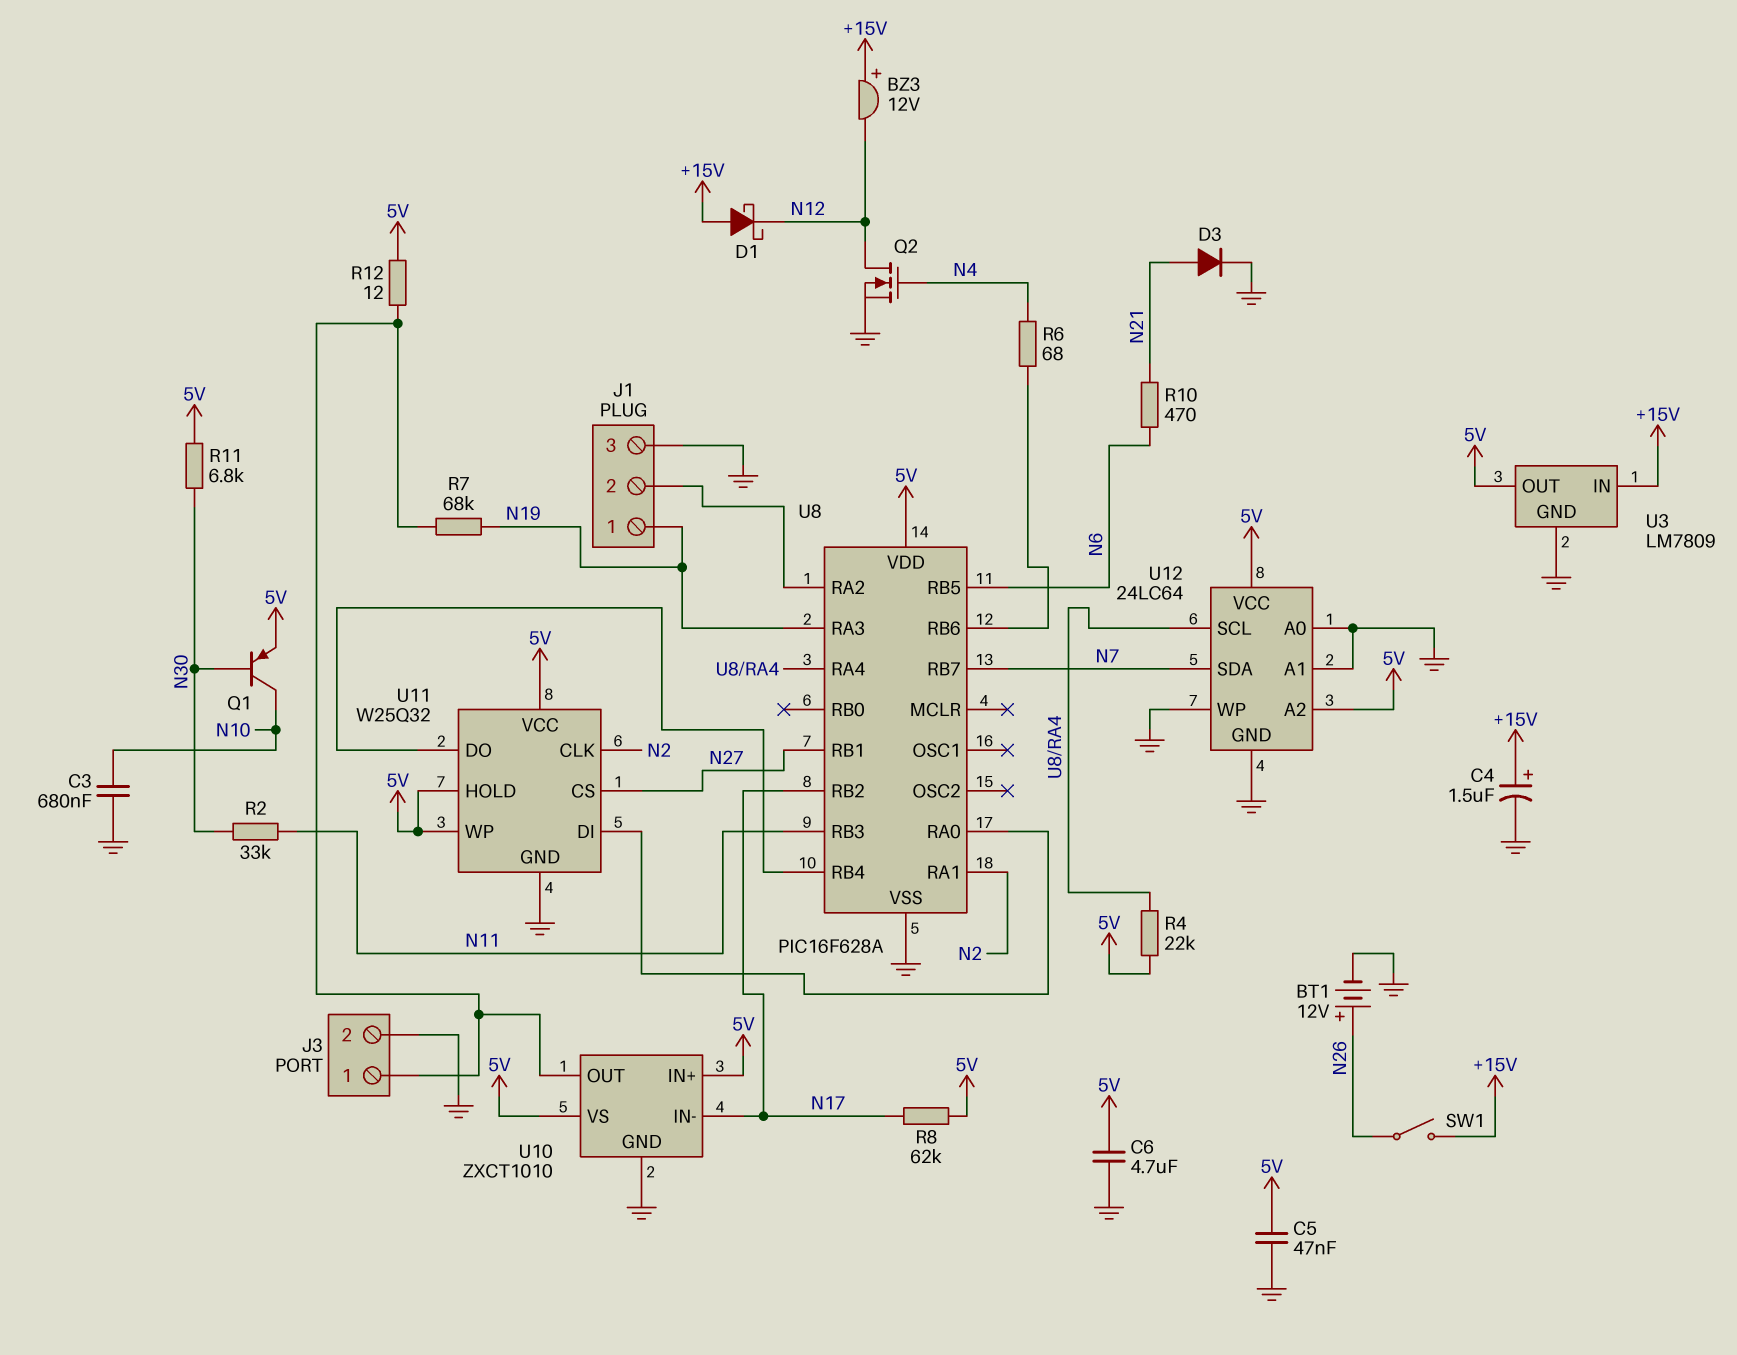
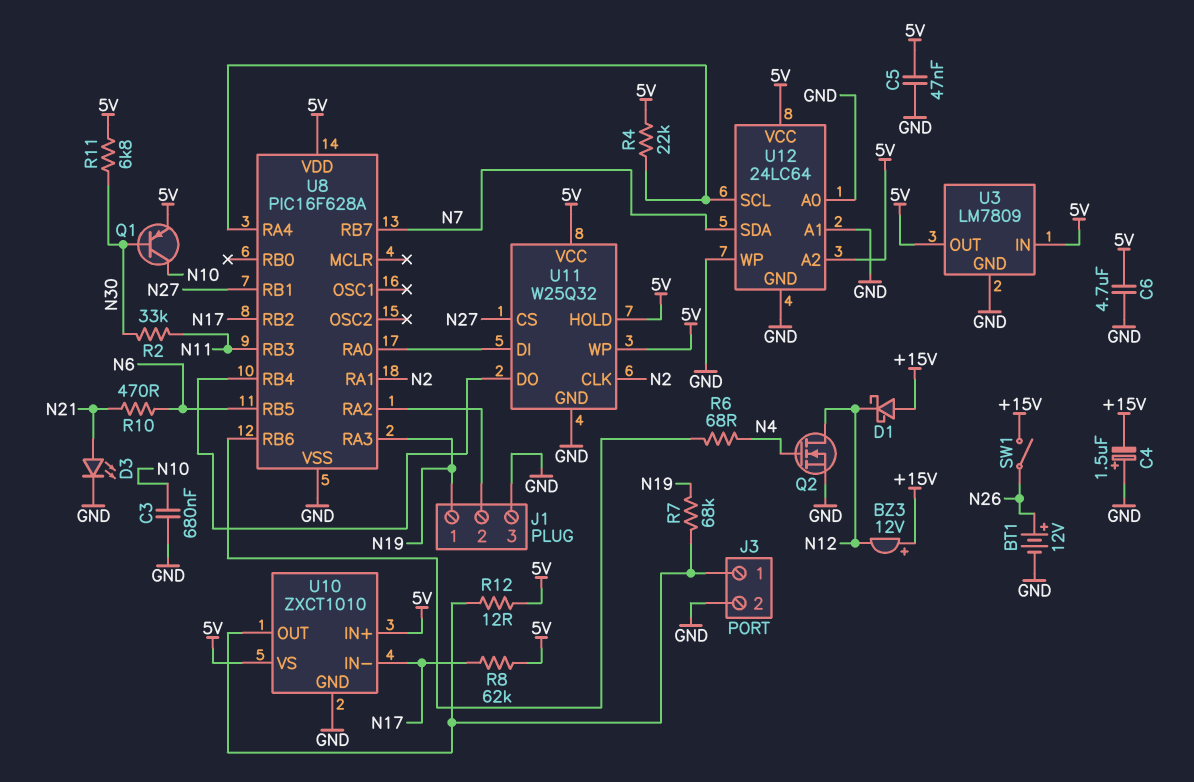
C4: 1.5uF (plus +15V, minus GND) -> 1.5uF (plus GND, minus +15V)
D3: diode (A N21, K GND) -> LED (A N21, K GND)
U3 pin IN: +15V -> 5V

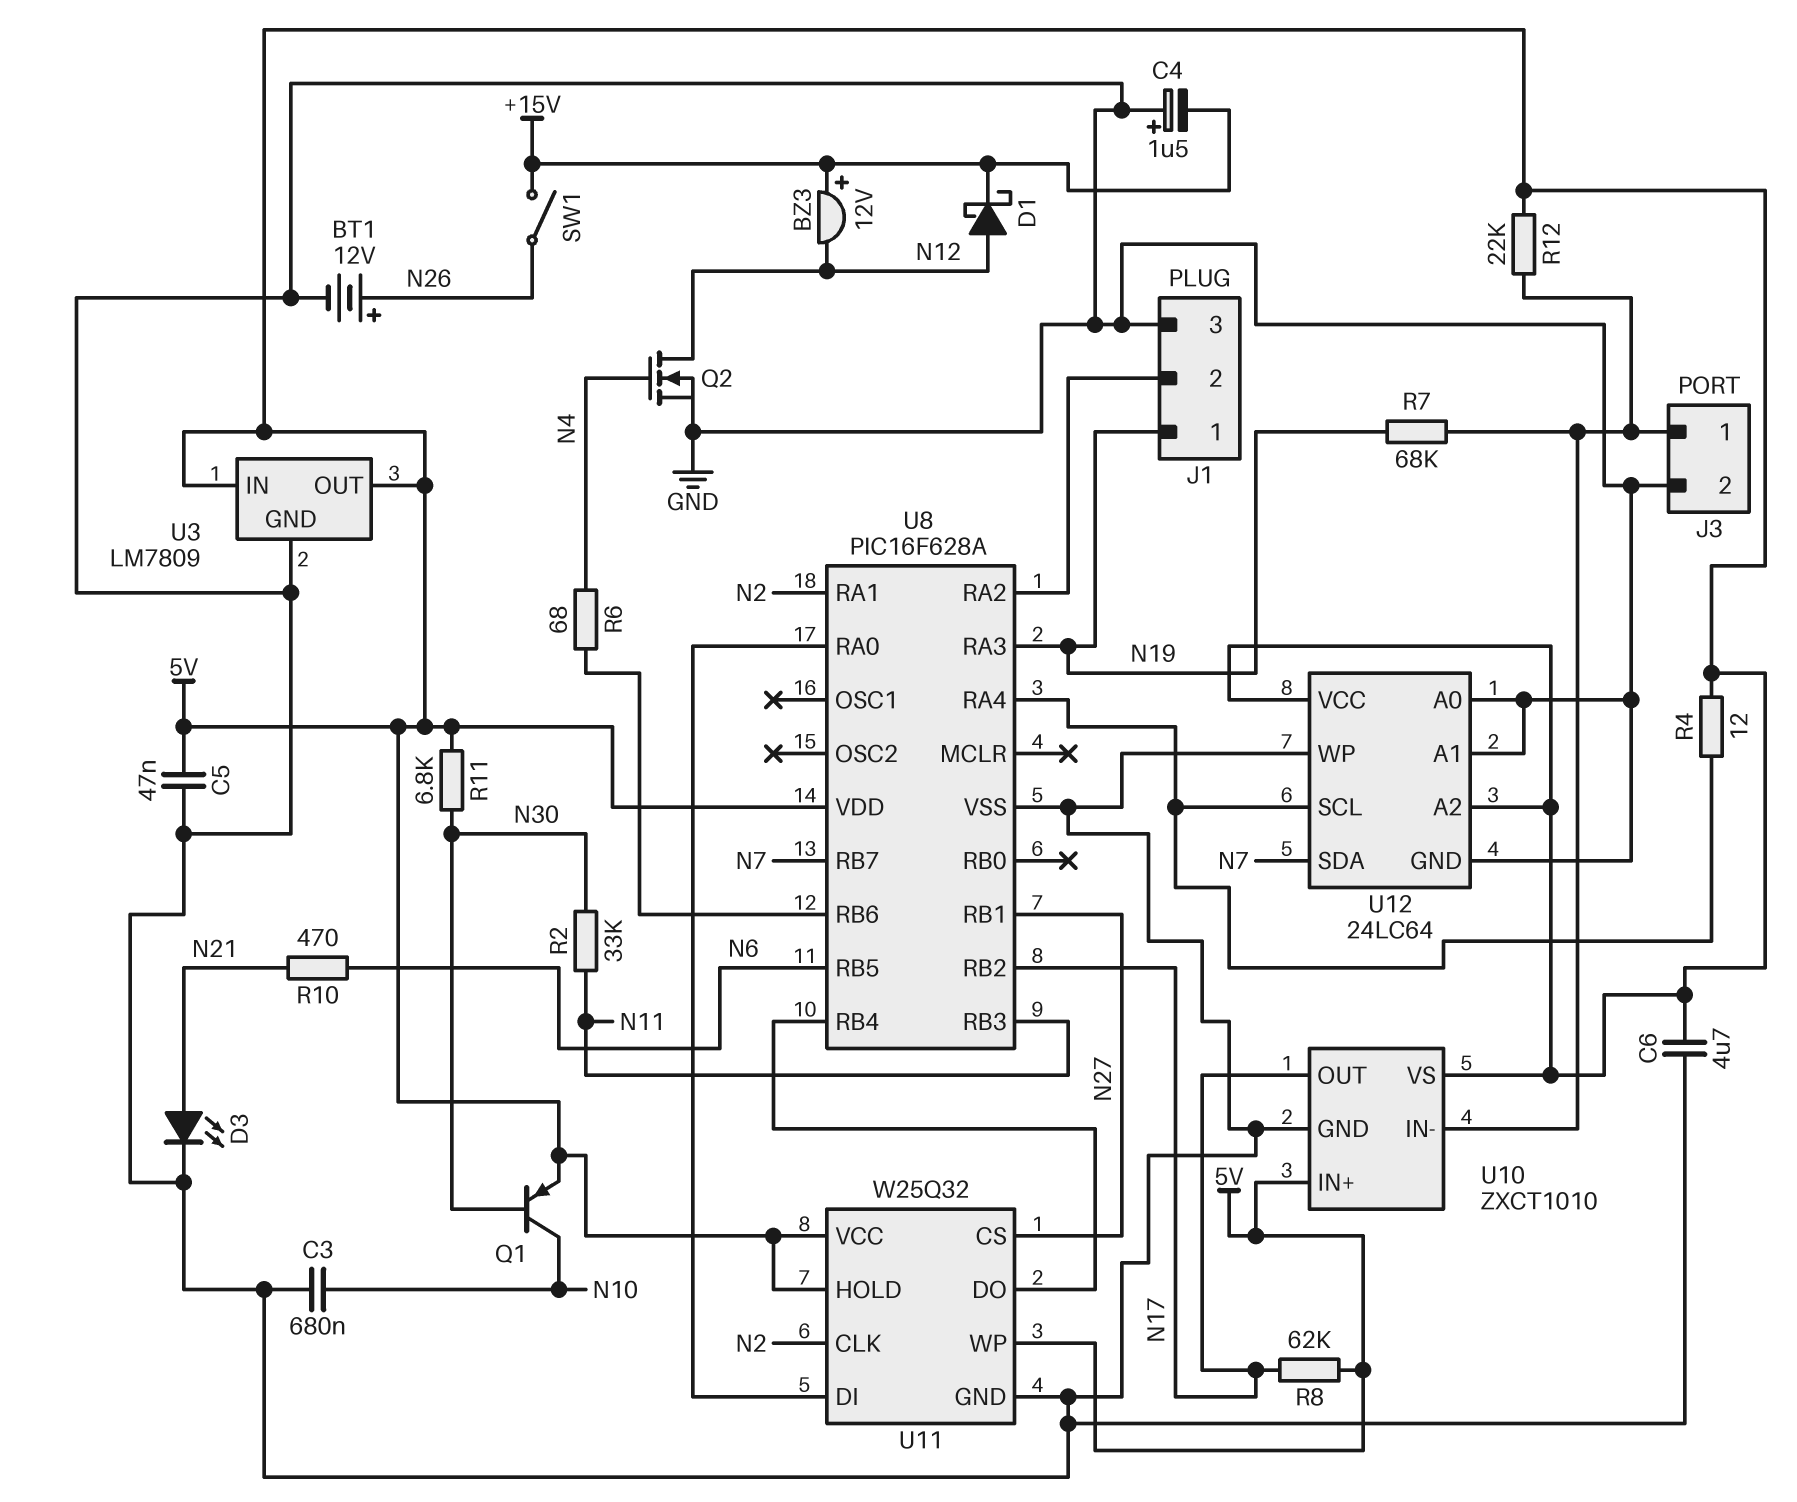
D1: schottky (A +15V, K N12) -> schottky (A N12, K +15V)
R4: 22k (5V, U8/RA4) -> 12 (5V, U8/RA4)
R12: 12 (5V, J3/1) -> 22k (5V, J3/1)
U10 pin IN-: N17 -> J3/1
U10 pin OUT: J3/1 -> N17

